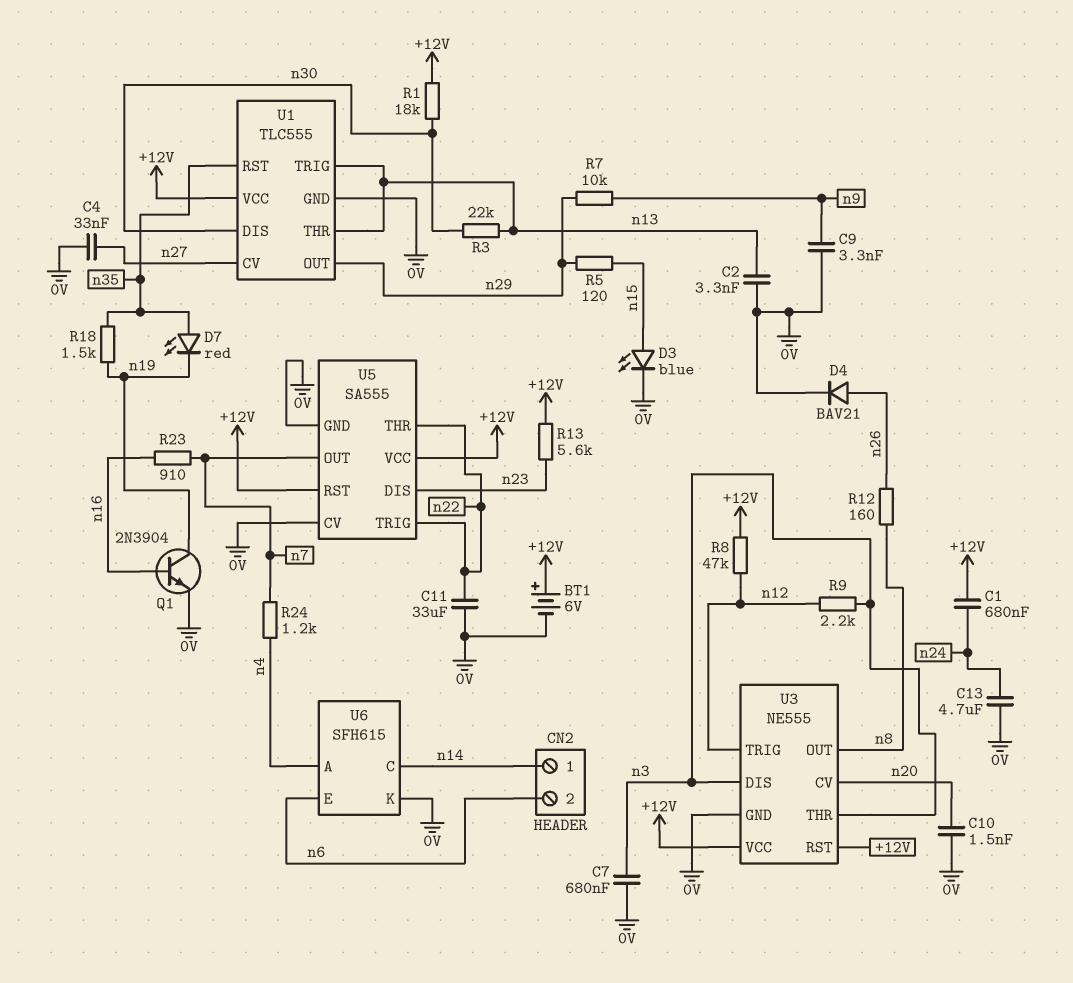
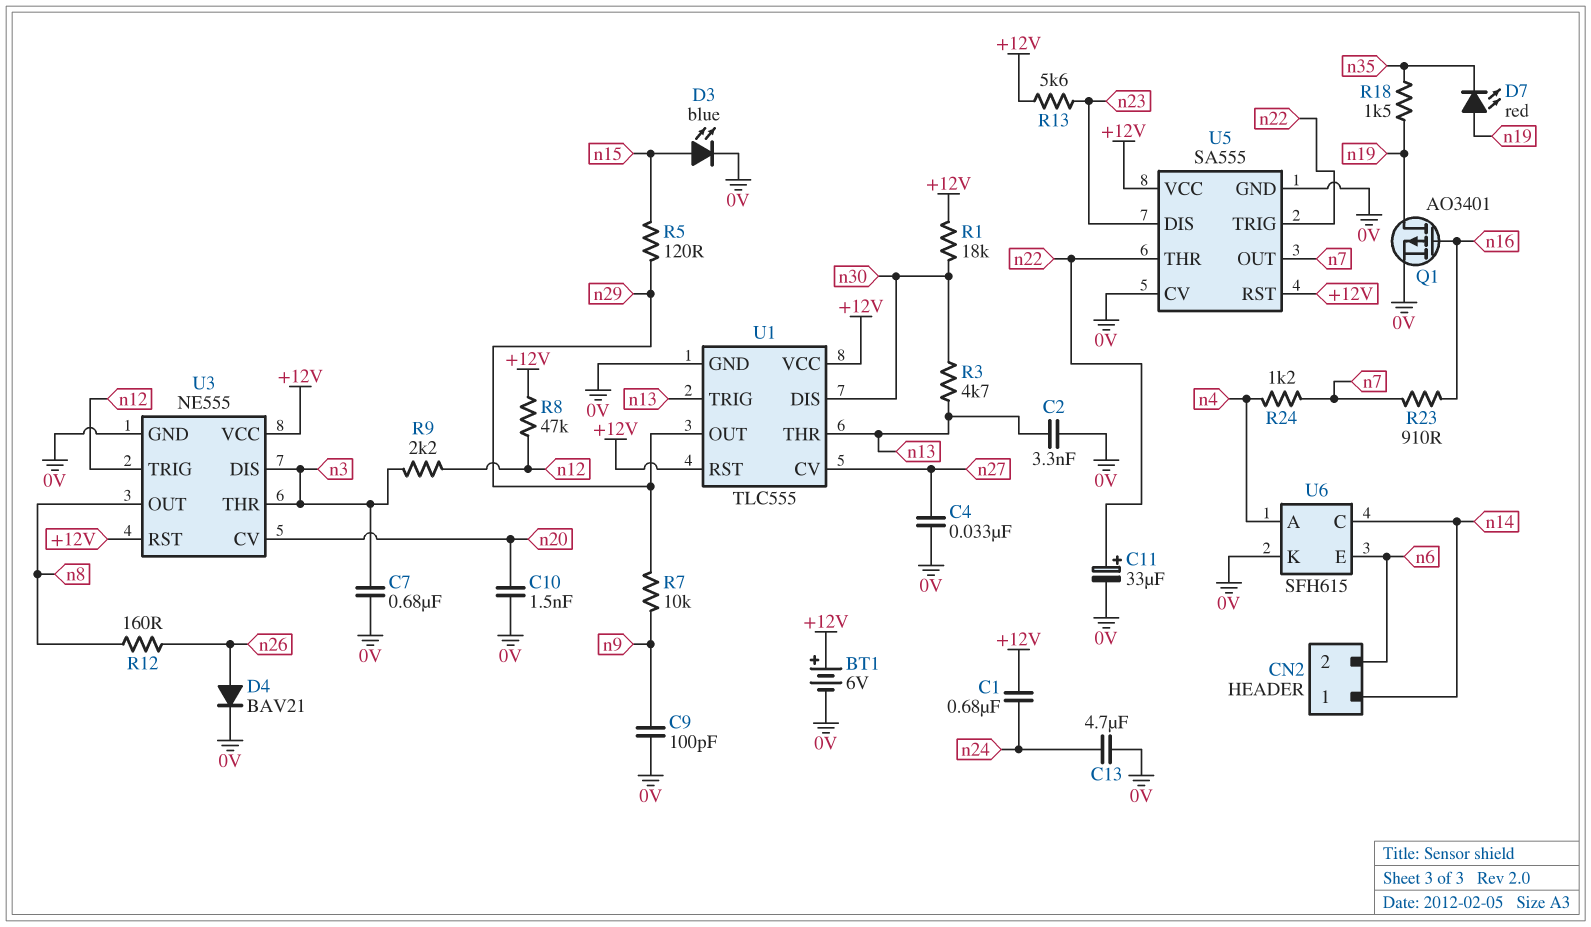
C9: 3.3nF (0V, n9) -> 100pF (0V, n9)
C11: 33uF (0V, n22) -> 33uF (plus n22, minus 0V)
D7: LED red (A n35, K n19) -> LED red (A n19, K n35)
Q1: NPN 2N3904 (B n16, C n19, E 0V) -> PMOS AO3401 (G n16, D n19, S 0V)
R3: 22k (n13, n30) -> 4.7k (n13, n30)
U1 pin RST: n35 -> +12V

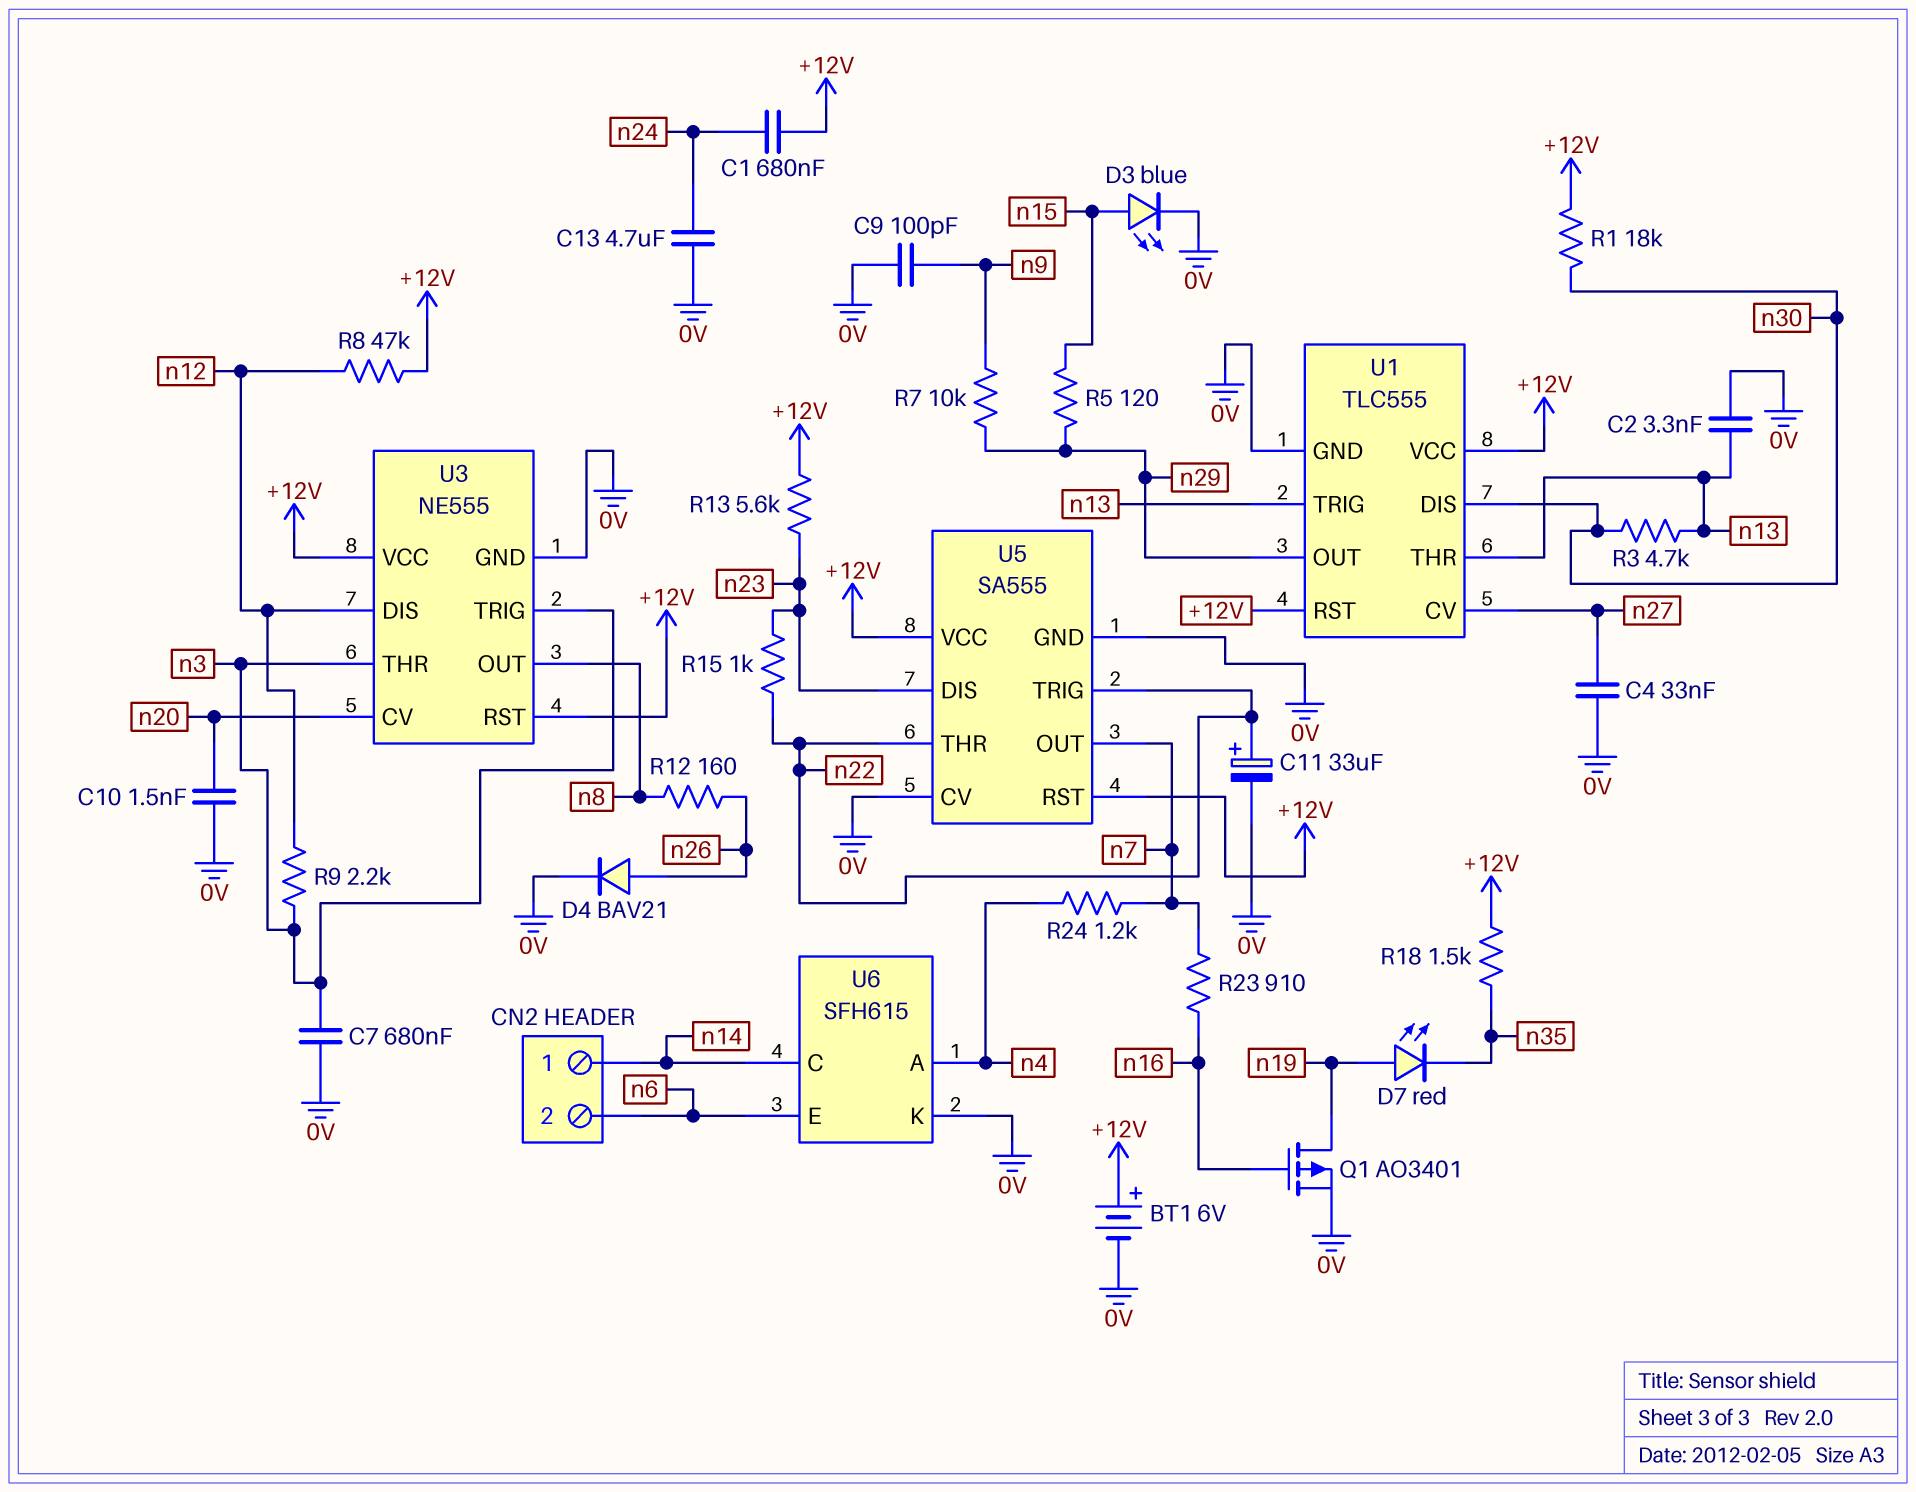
R15: none -> 1k (n22, n23)
R18: 1.5k (n19, n35) -> 1.5k (+12V, n35)
U3 pin DIS: n3 -> n12
U3 pin TRIG: n12 -> n3

